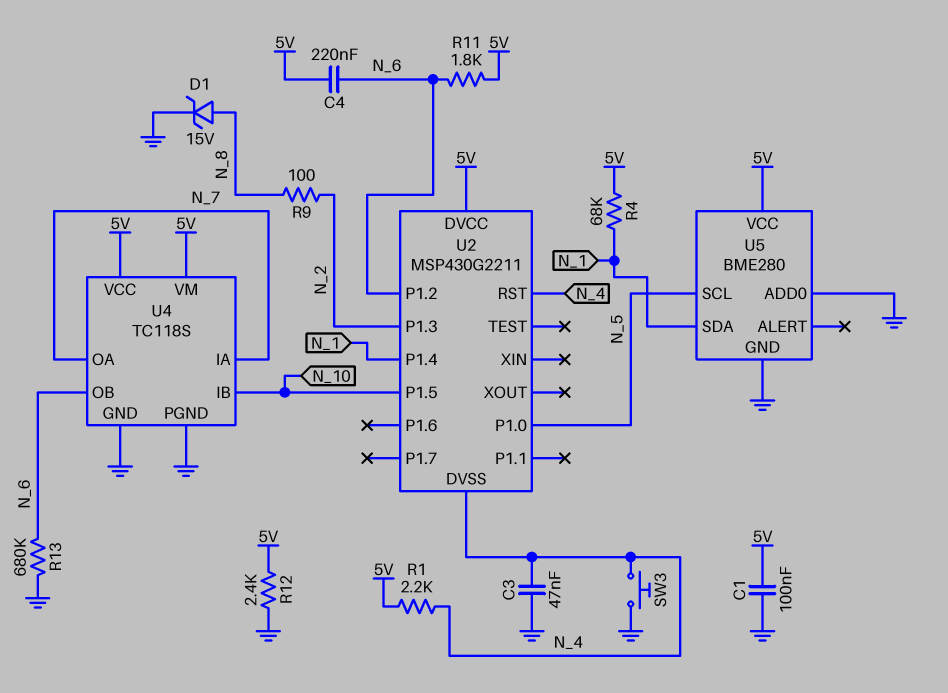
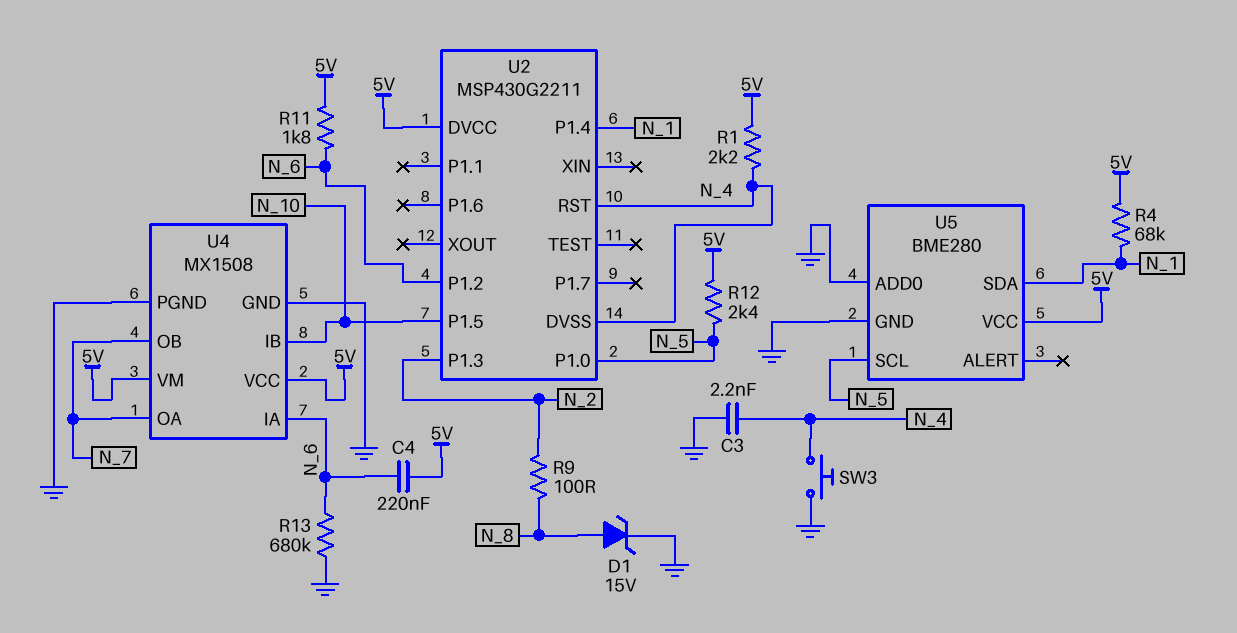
C1: 100nF (5V, GND) -> none
C3: 47nF (GND, N_4) -> 2.2nF (GND, N_4)
R12: 2.4k (5V, GND) -> 2.4k (5V, N_5)
U4: TC118S -> MX1508
U4 pin IA: N_7 -> N_6
U4 pin OB: N_6 -> N_7

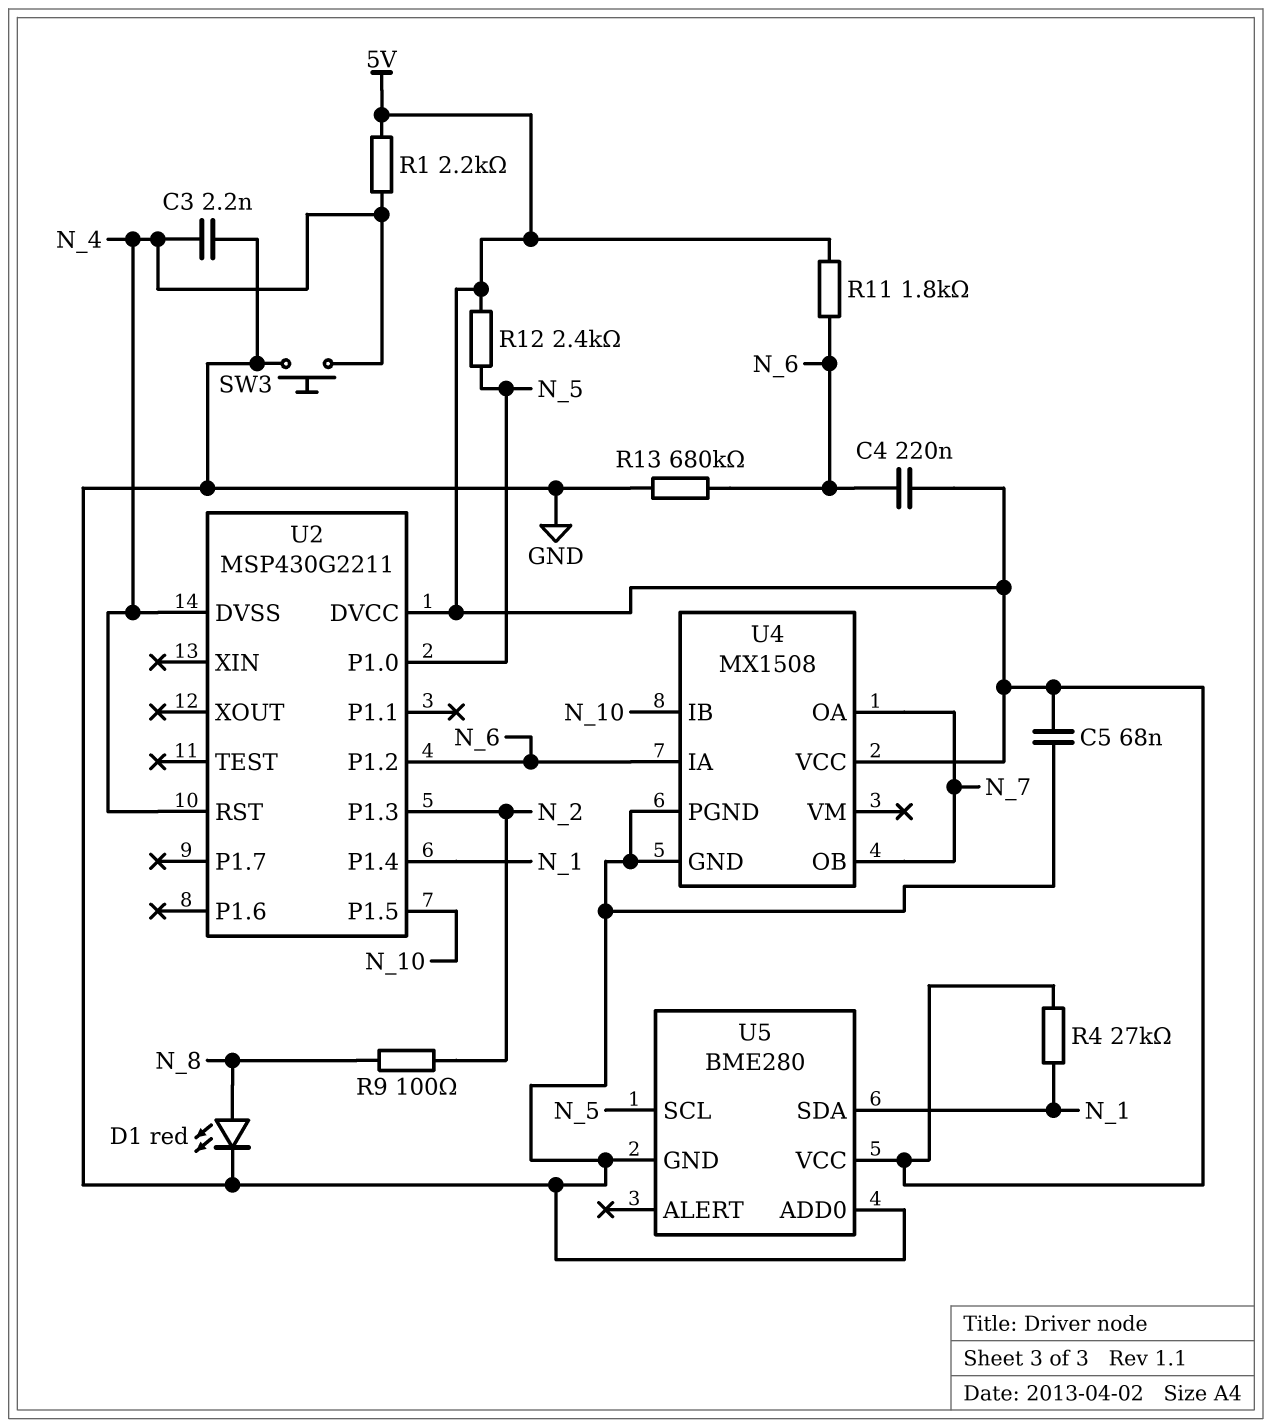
C5: none -> 68nF (5V, GND)
D1: zener 15V (A N_8, K GND) -> LED red (A N_8, K GND)
R4: 68k (5V, N_1) -> 27k (5V, N_1)
U4 pin VM: 5V -> none

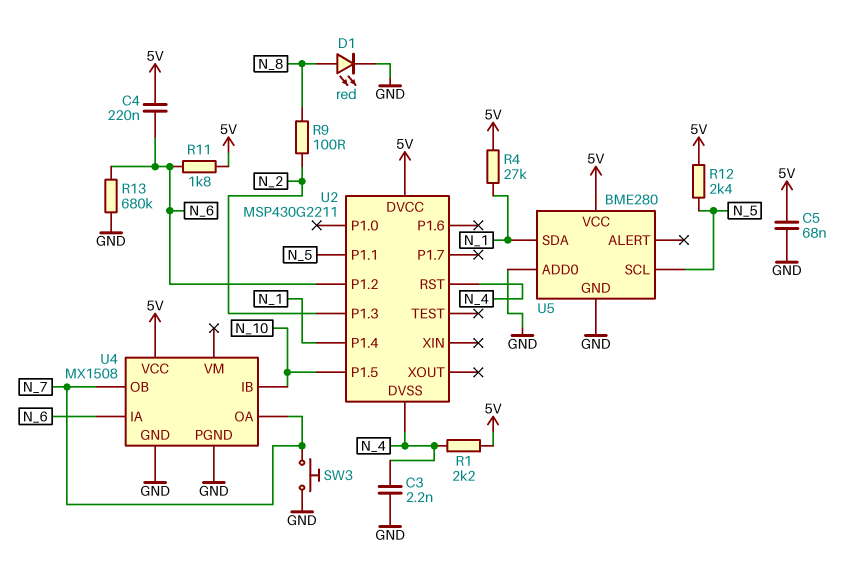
SW3: button (GND, N_4) -> button (GND, N_7)
U2 pin P1.0: N_5 -> none
U2 pin P1.1: none -> N_5

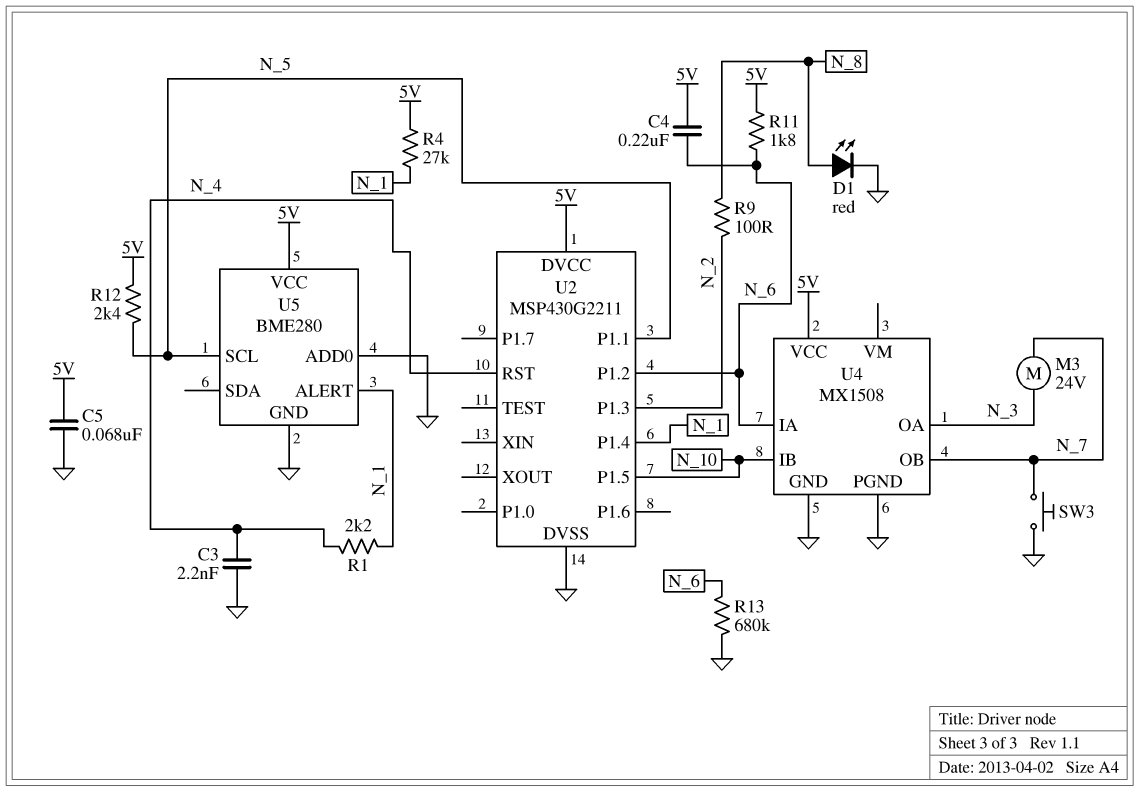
M3: none -> motor 24V (N_3, N_7)
R1: 2.2k (5V, N_4) -> 2.2k (N_1, N_4)
U2 pin DVSS: N_4 -> GND
U4 pin OA: N_7 -> N_3
U5 pin ALERT: none -> N_1
U5 pin SDA: N_1 -> none

